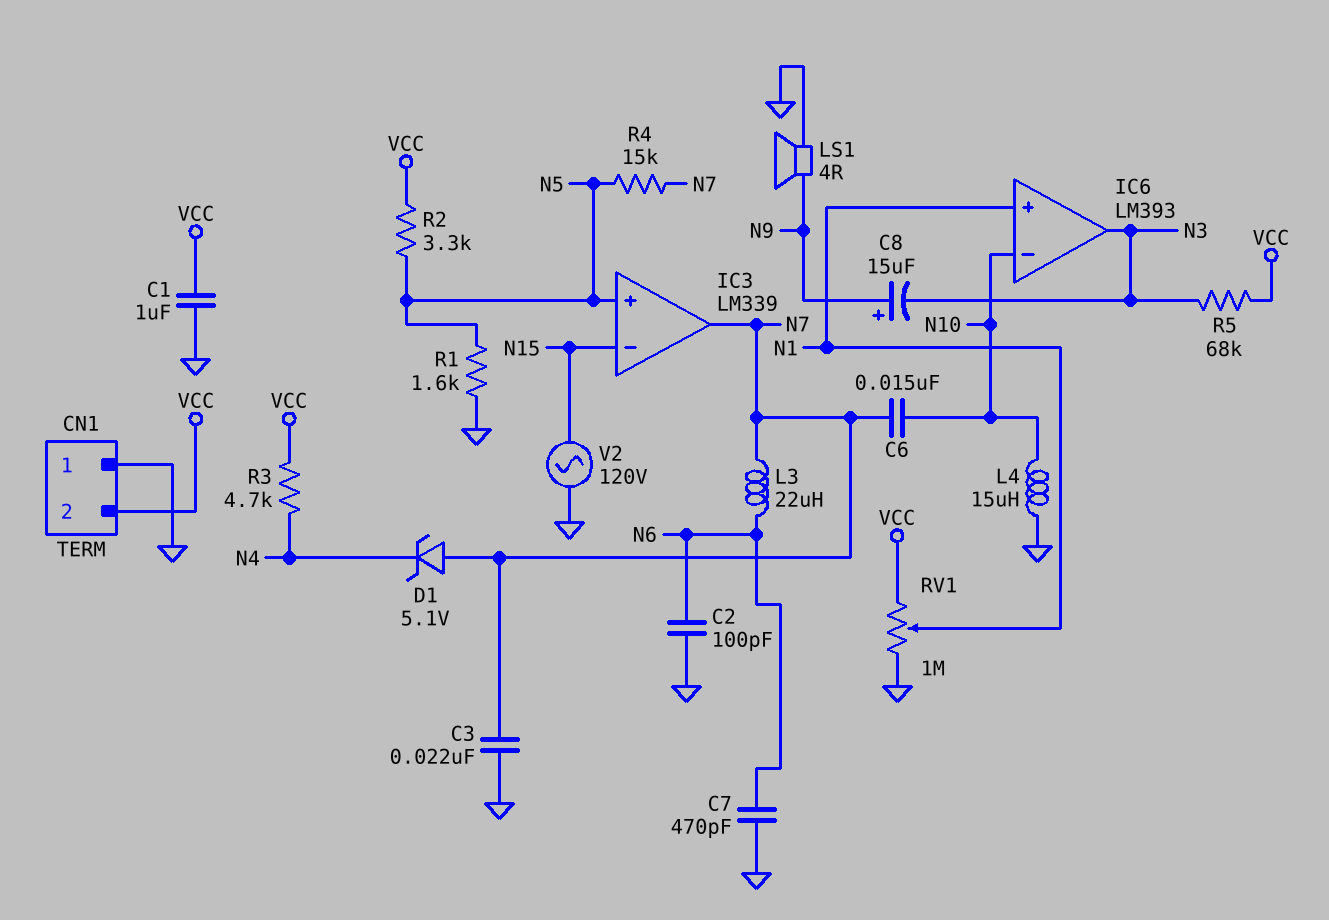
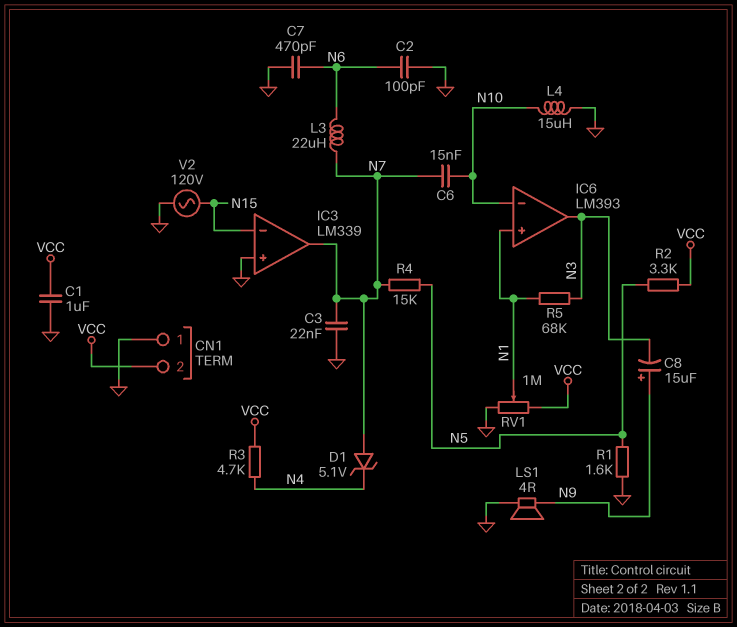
IC3 pin in+: N5 -> GND
R5: 68k (N3, VCC) -> 68k (N1, N3)

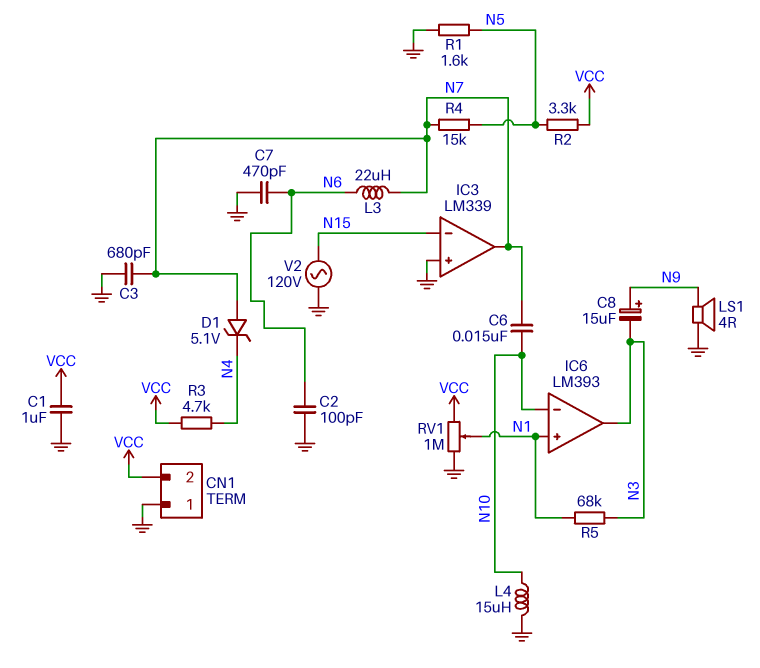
C3: 22nF (GND, N7) -> 680pF (GND, N7)

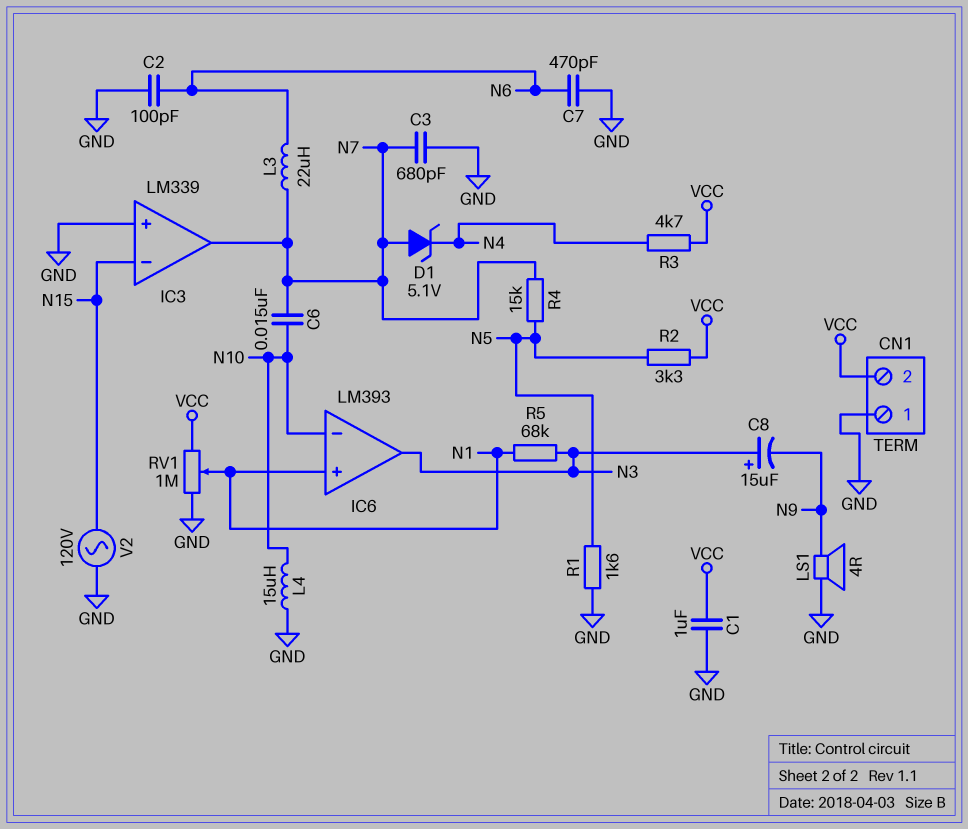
C8: 15uF (plus N9, minus N3) -> 15uF (plus N3, minus N9)

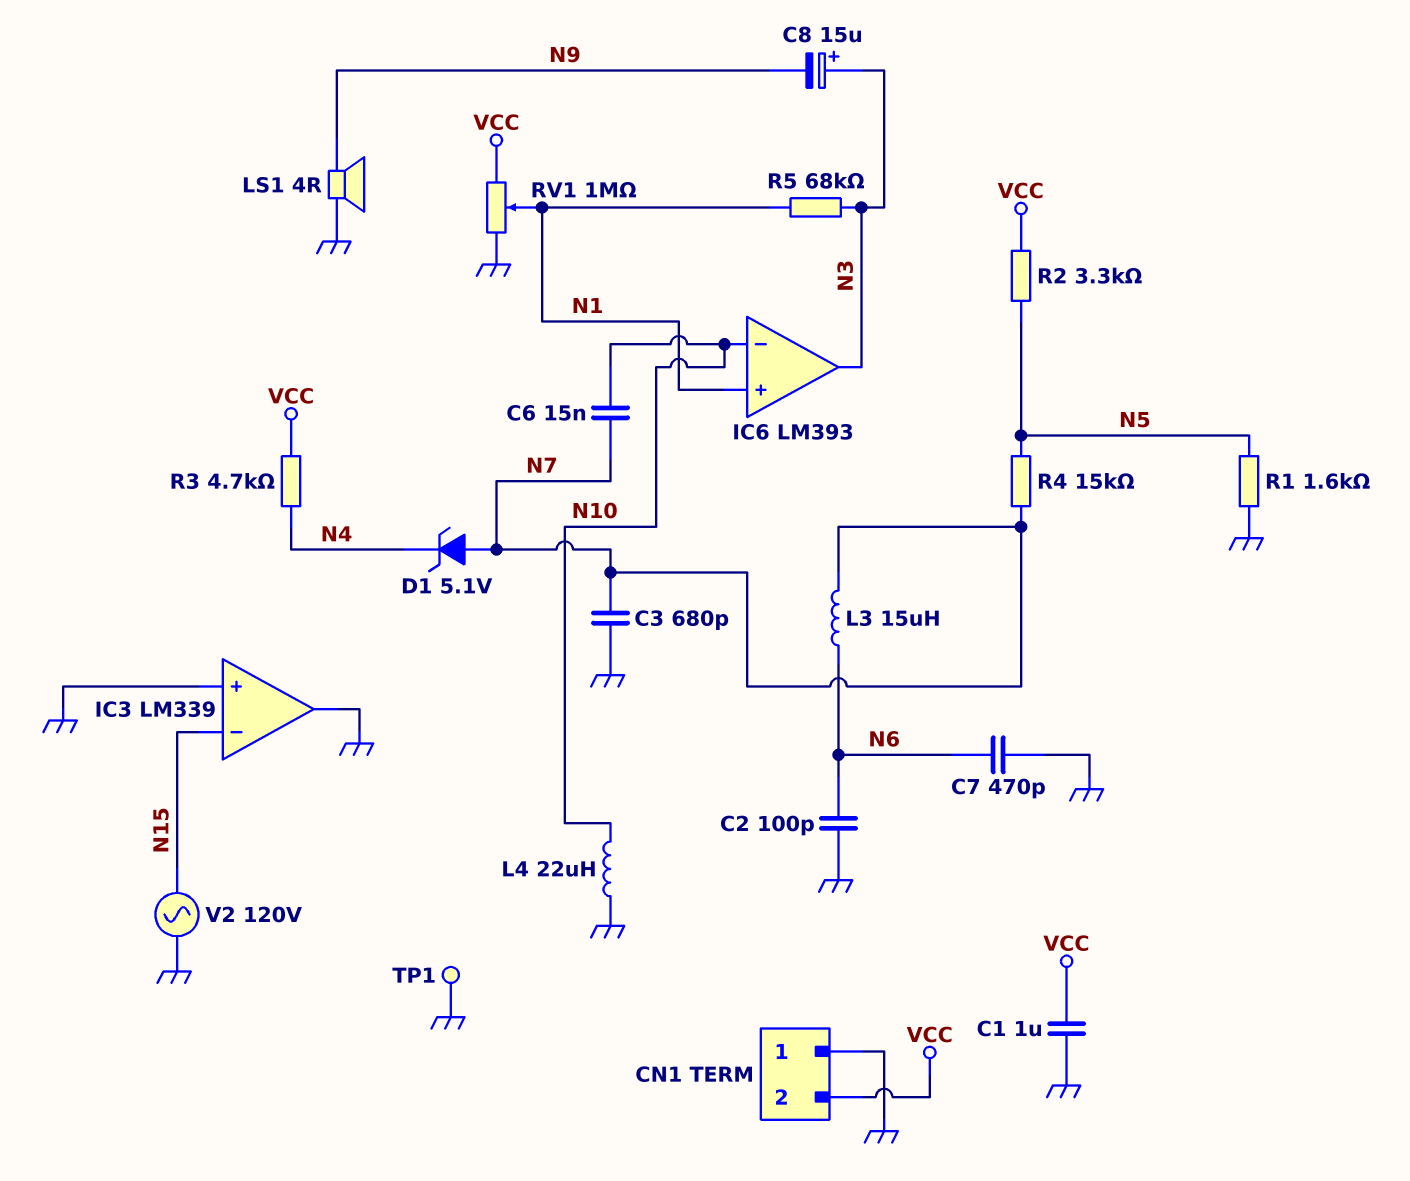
IC3 pin out: N7 -> GND
L3: 22uH (N6, N7) -> 15uH (N6, N7)
L4: 15uH (GND, N10) -> 22uH (GND, N10)
TP1: none -> test point (GND)

